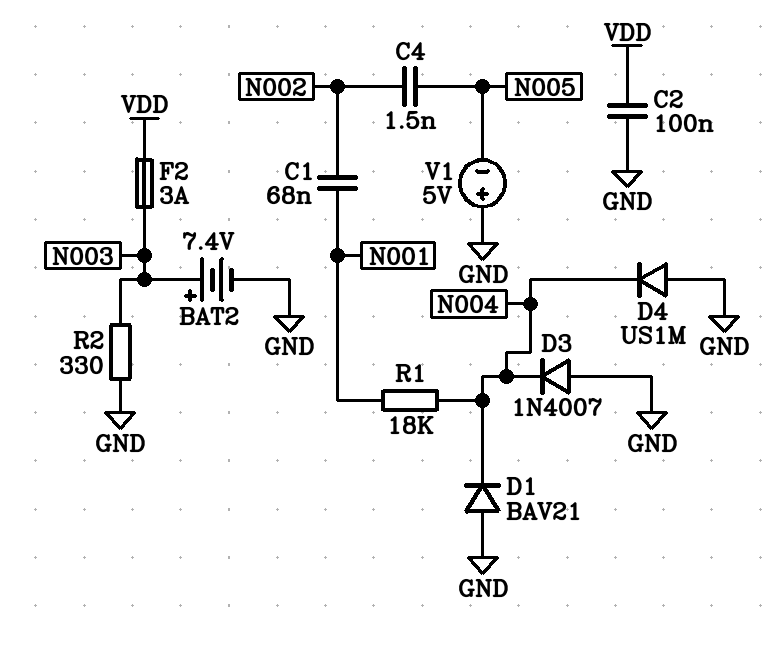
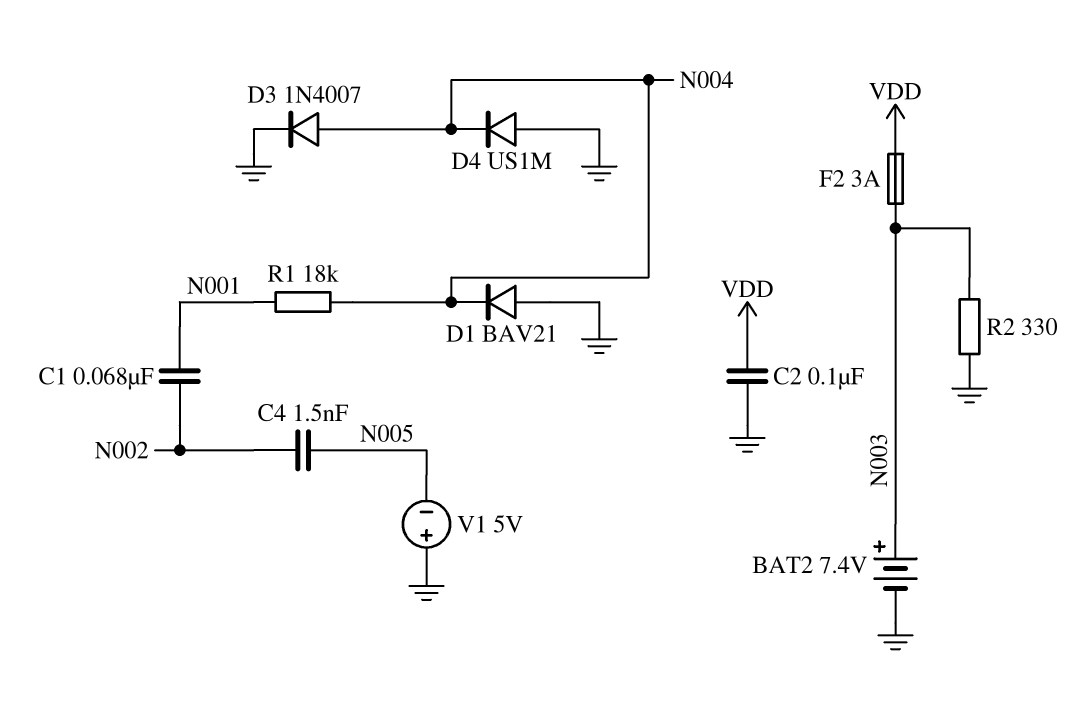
D3: diode 1N4007 (A GND, K N004) -> diode 1N4007 (A N004, K GND)

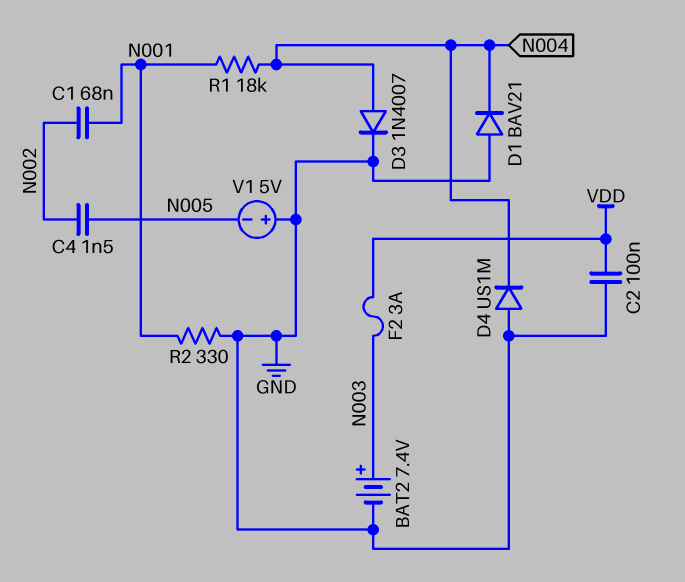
R2: 330 (GND, N003) -> 330 (GND, N001)

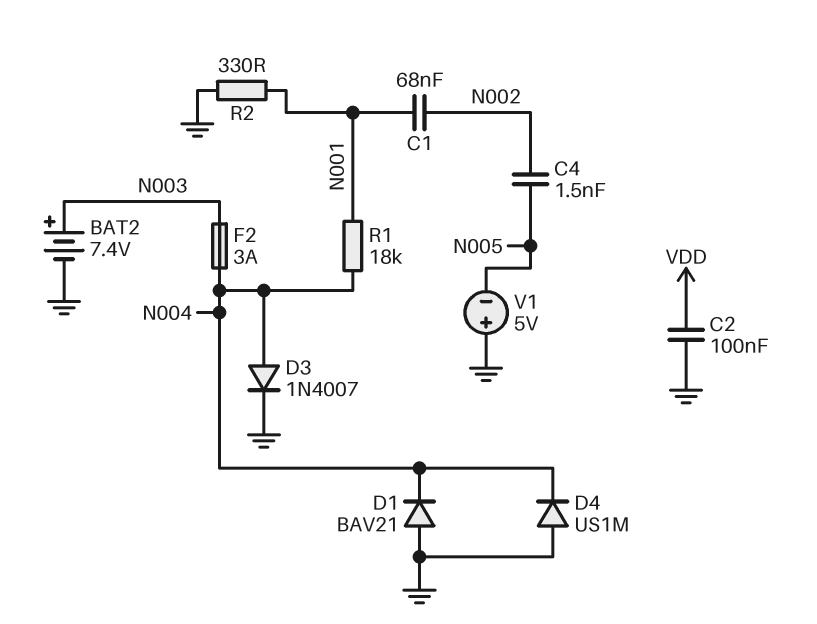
F2: 3A (N003, VDD) -> 3A (N003, N004)

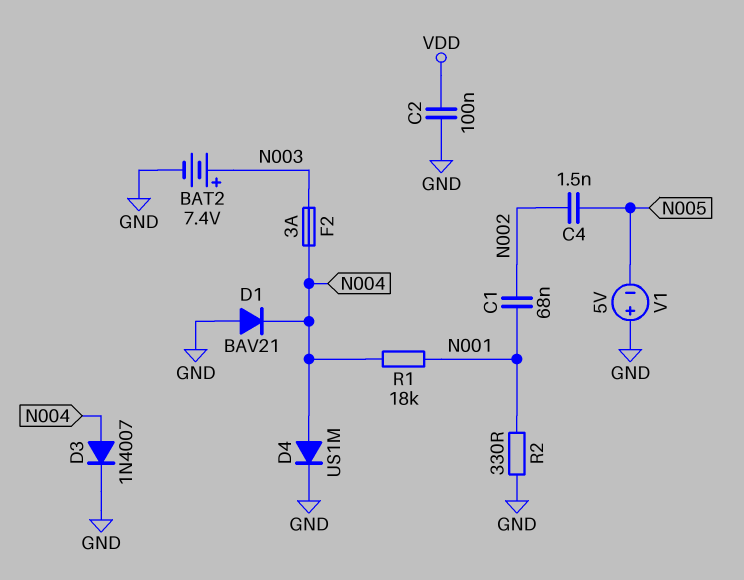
D4: diode US1M (A GND, K N004) -> diode US1M (A N004, K GND)

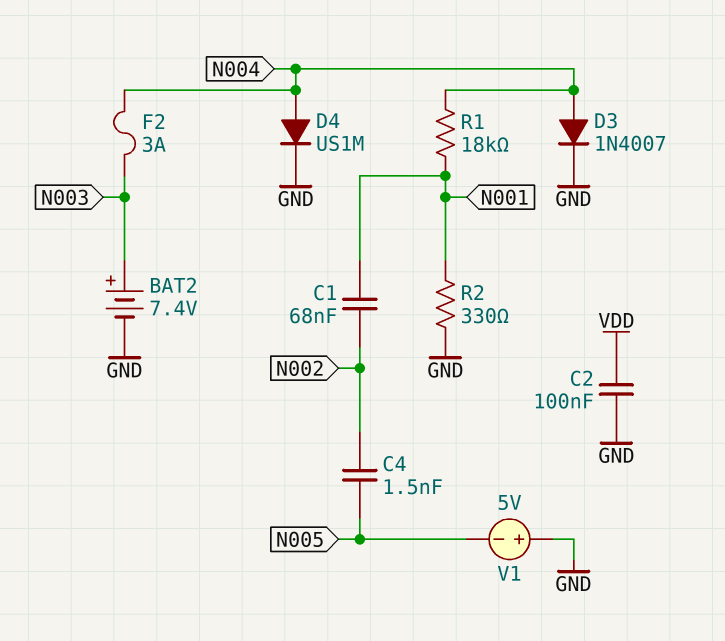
D1: diode BAV21 (A GND, K N004) -> none

